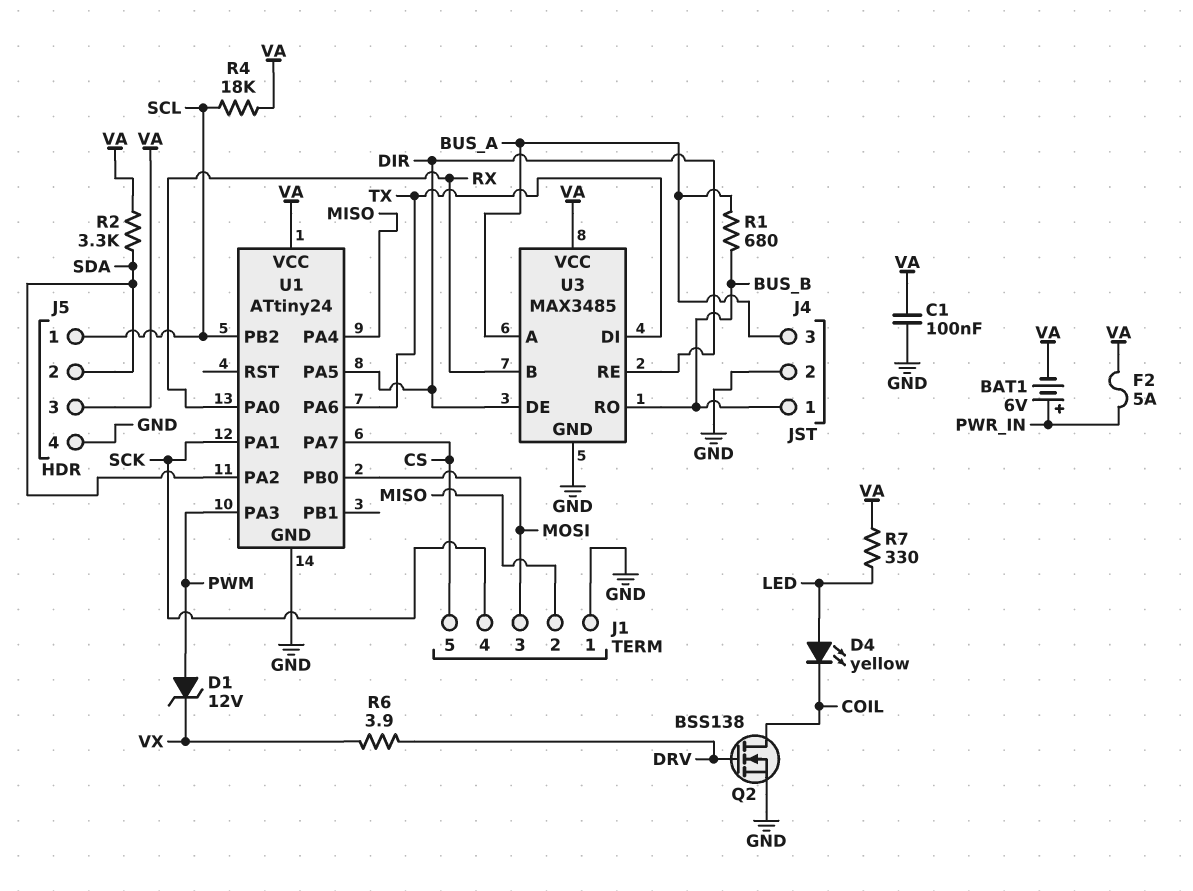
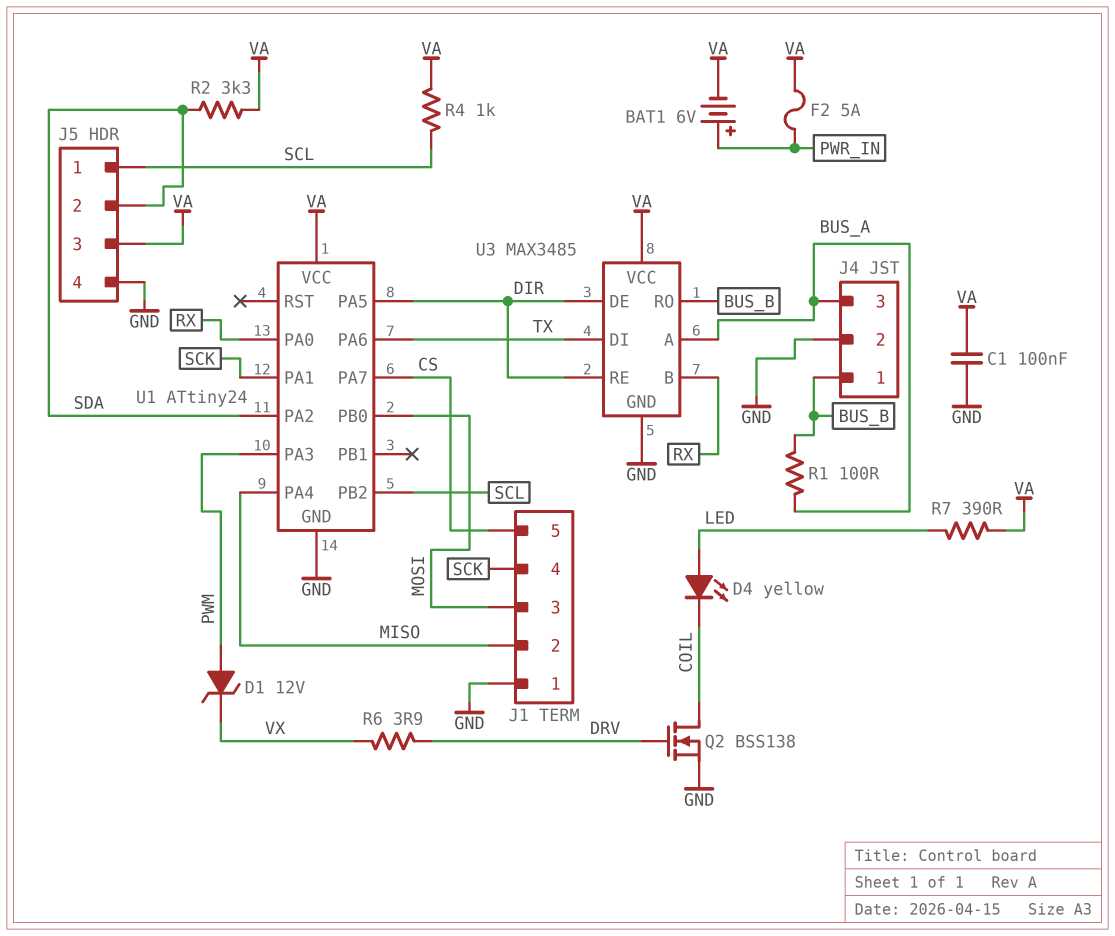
R1: 680 (BUS_A, BUS_B) -> 100 (BUS_A, BUS_B)
R4: 18k (SCL, VA) -> 1k (SCL, VA)
R7: 330 (LED, VA) -> 390 (LED, VA)

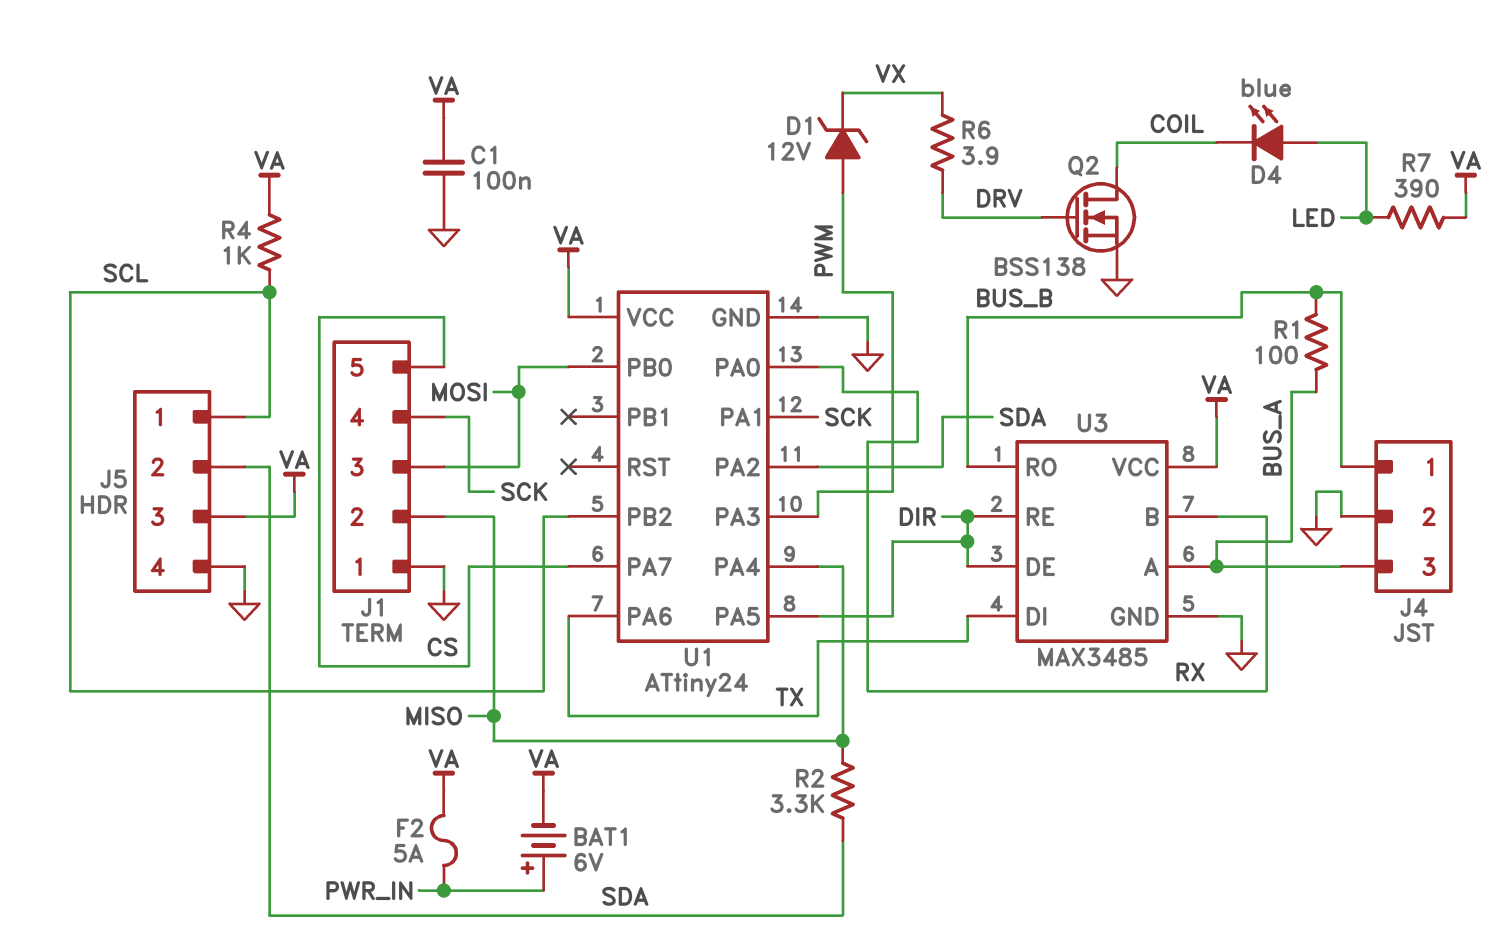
D4: LED yellow (A LED, K COIL) -> LED blue (A LED, K COIL)
R2: 3.3k (SDA, VA) -> 3.3k (MISO, SDA)

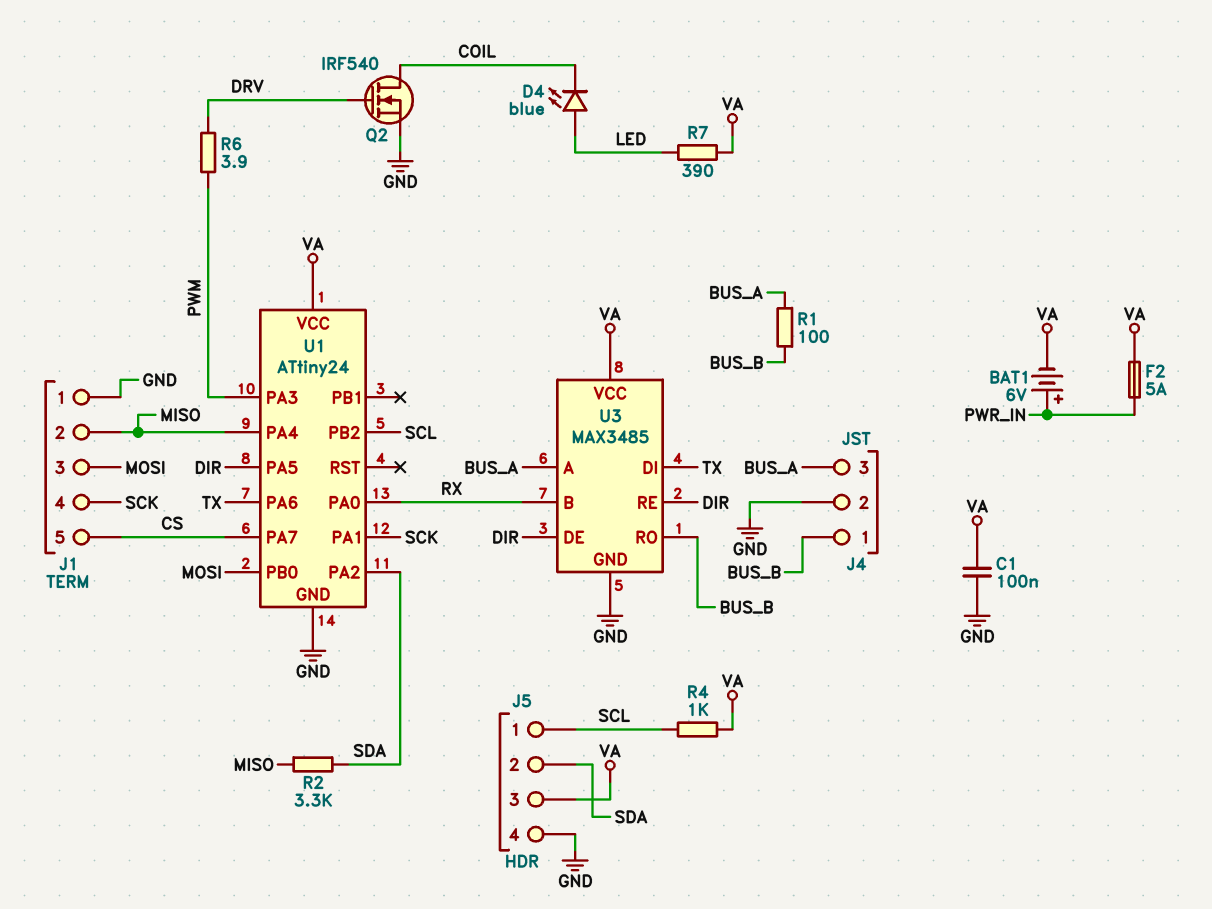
D1: zener 12V (A PWM, K VX) -> none
Q2: NMOS BSS138 (G DRV, D COIL, S GND) -> NMOS IRF540 (G DRV, D COIL, S GND)
R6: 3.9 (DRV, VX) -> 3.9 (DRV, PWM)

